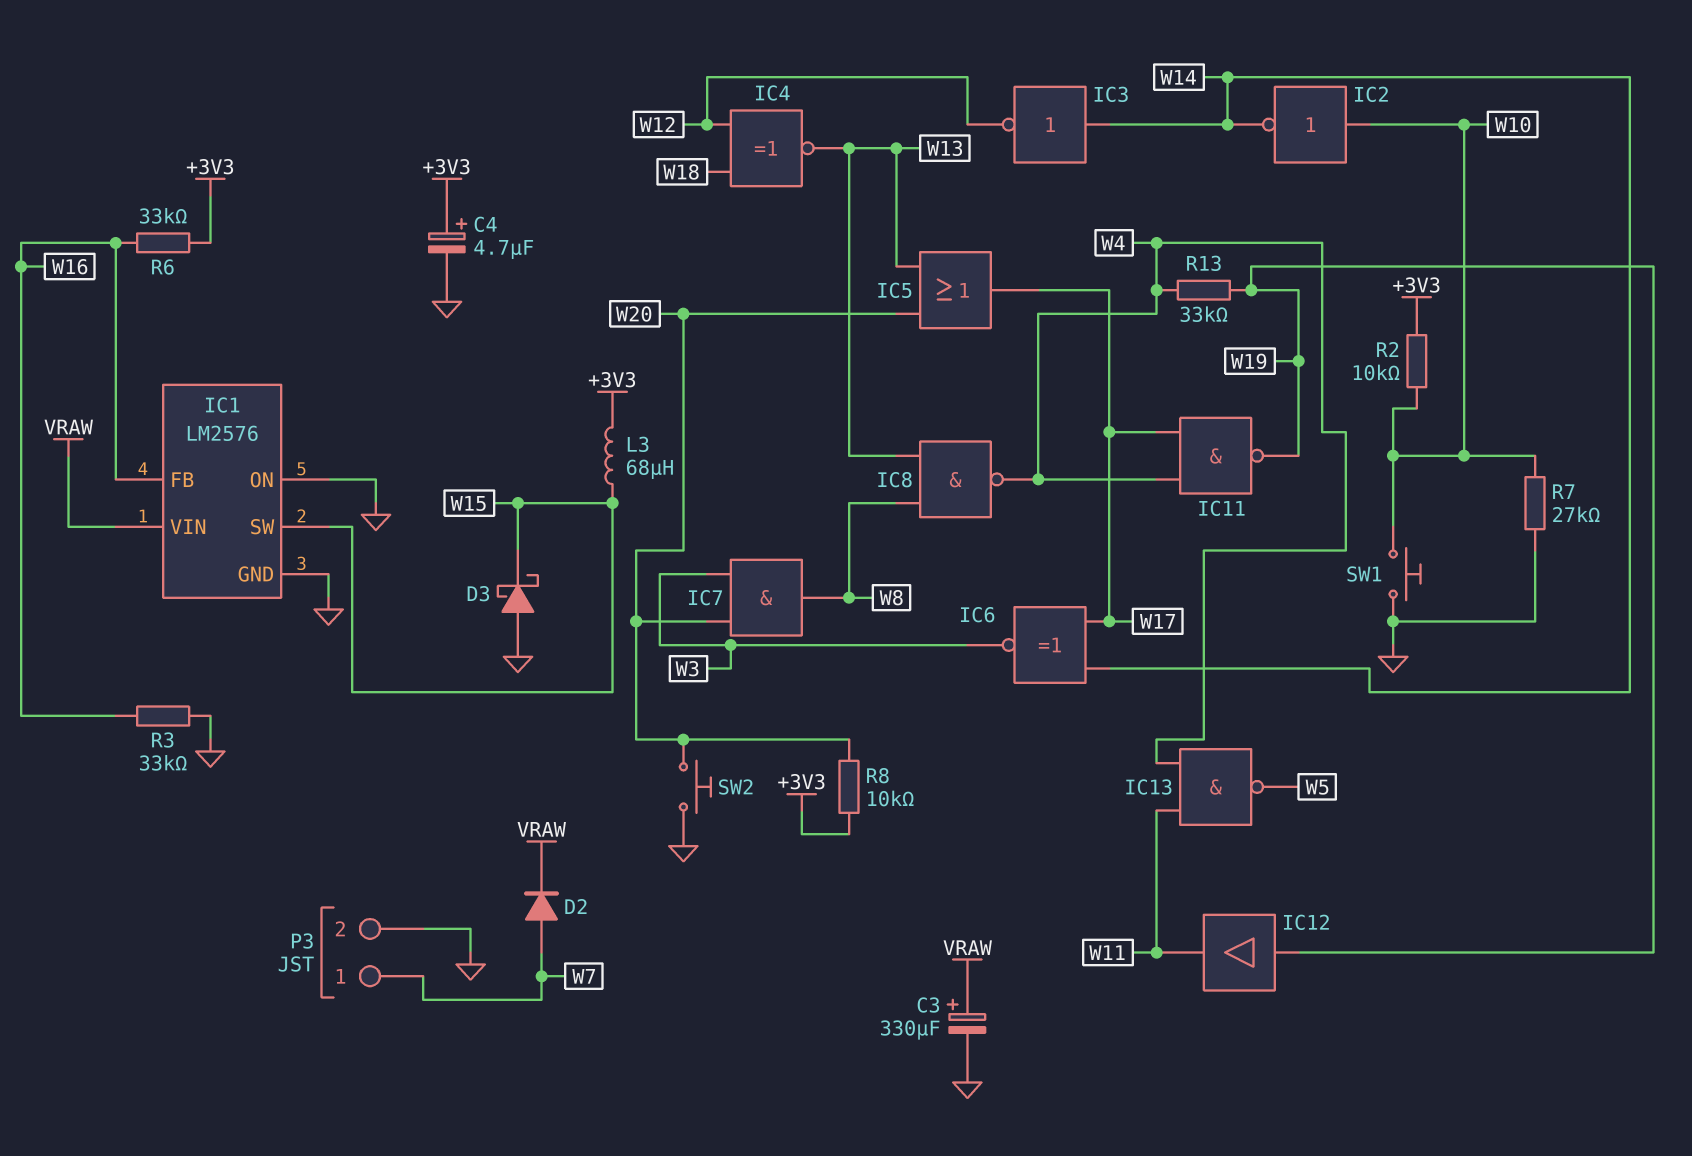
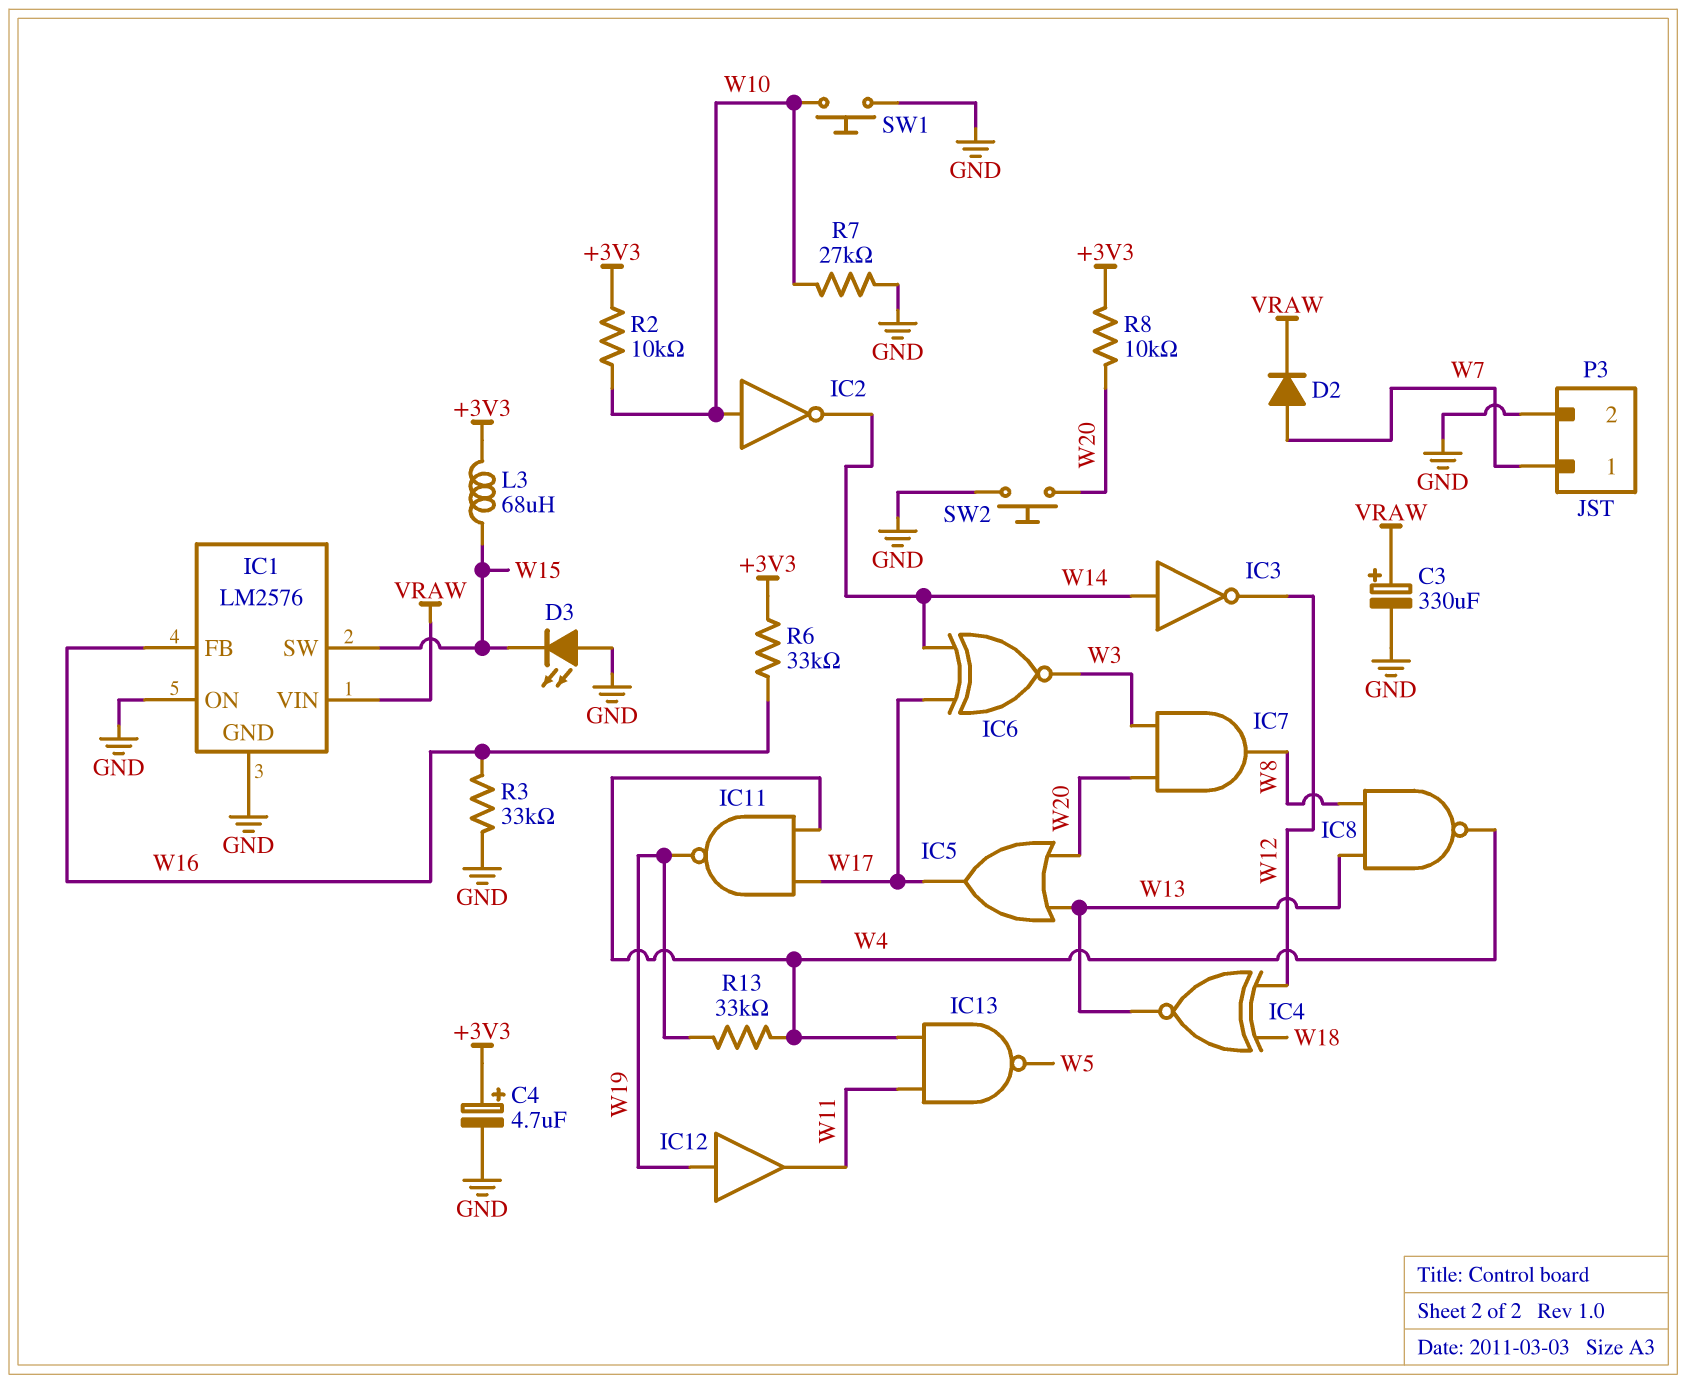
D3: schottky (A GND, K W15) -> LED (A GND, K W15)

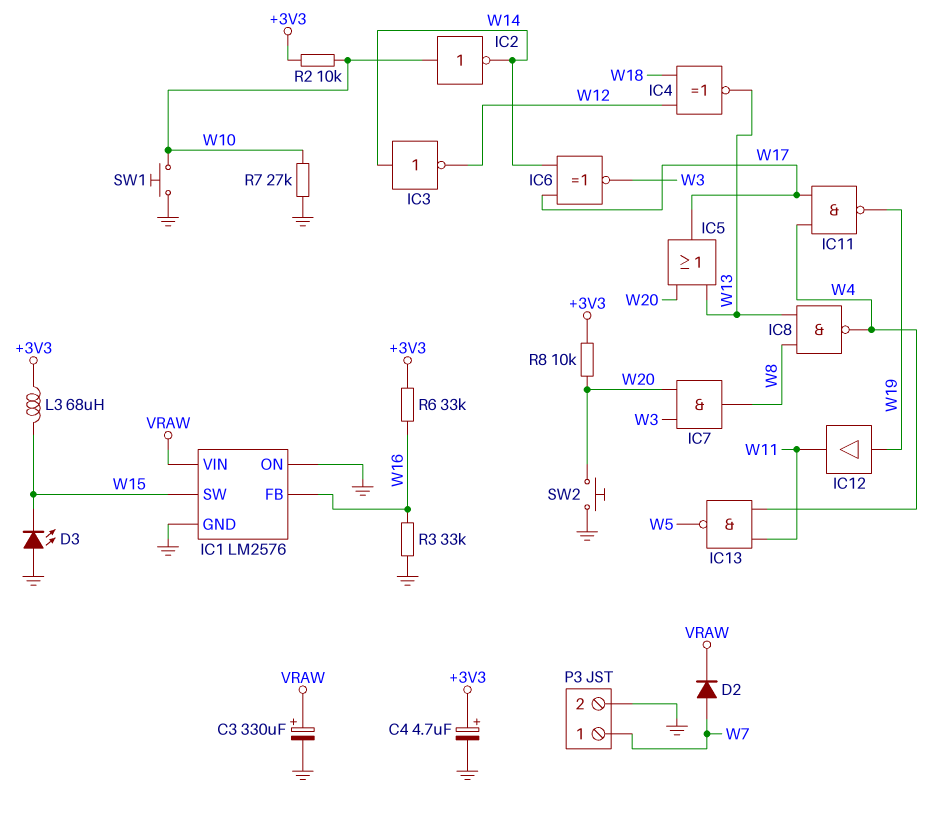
R13: 33k (W4, W19) -> none

